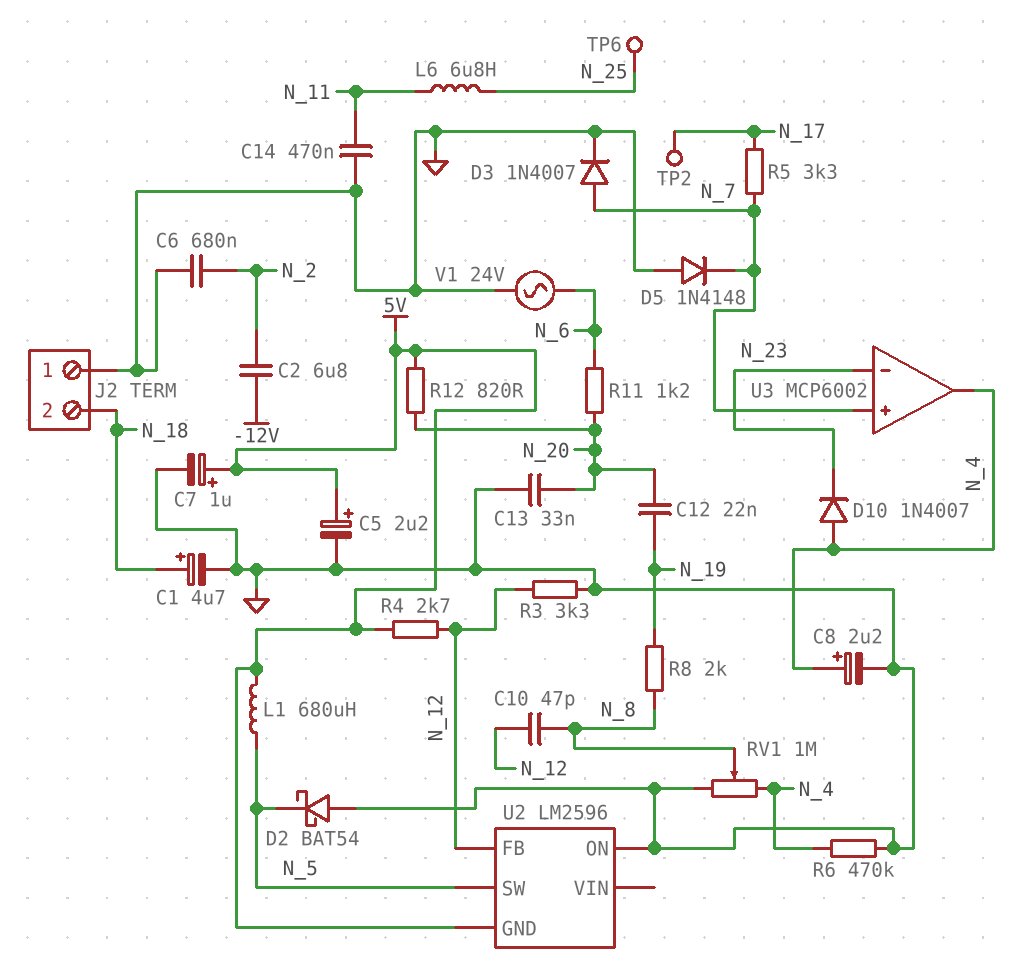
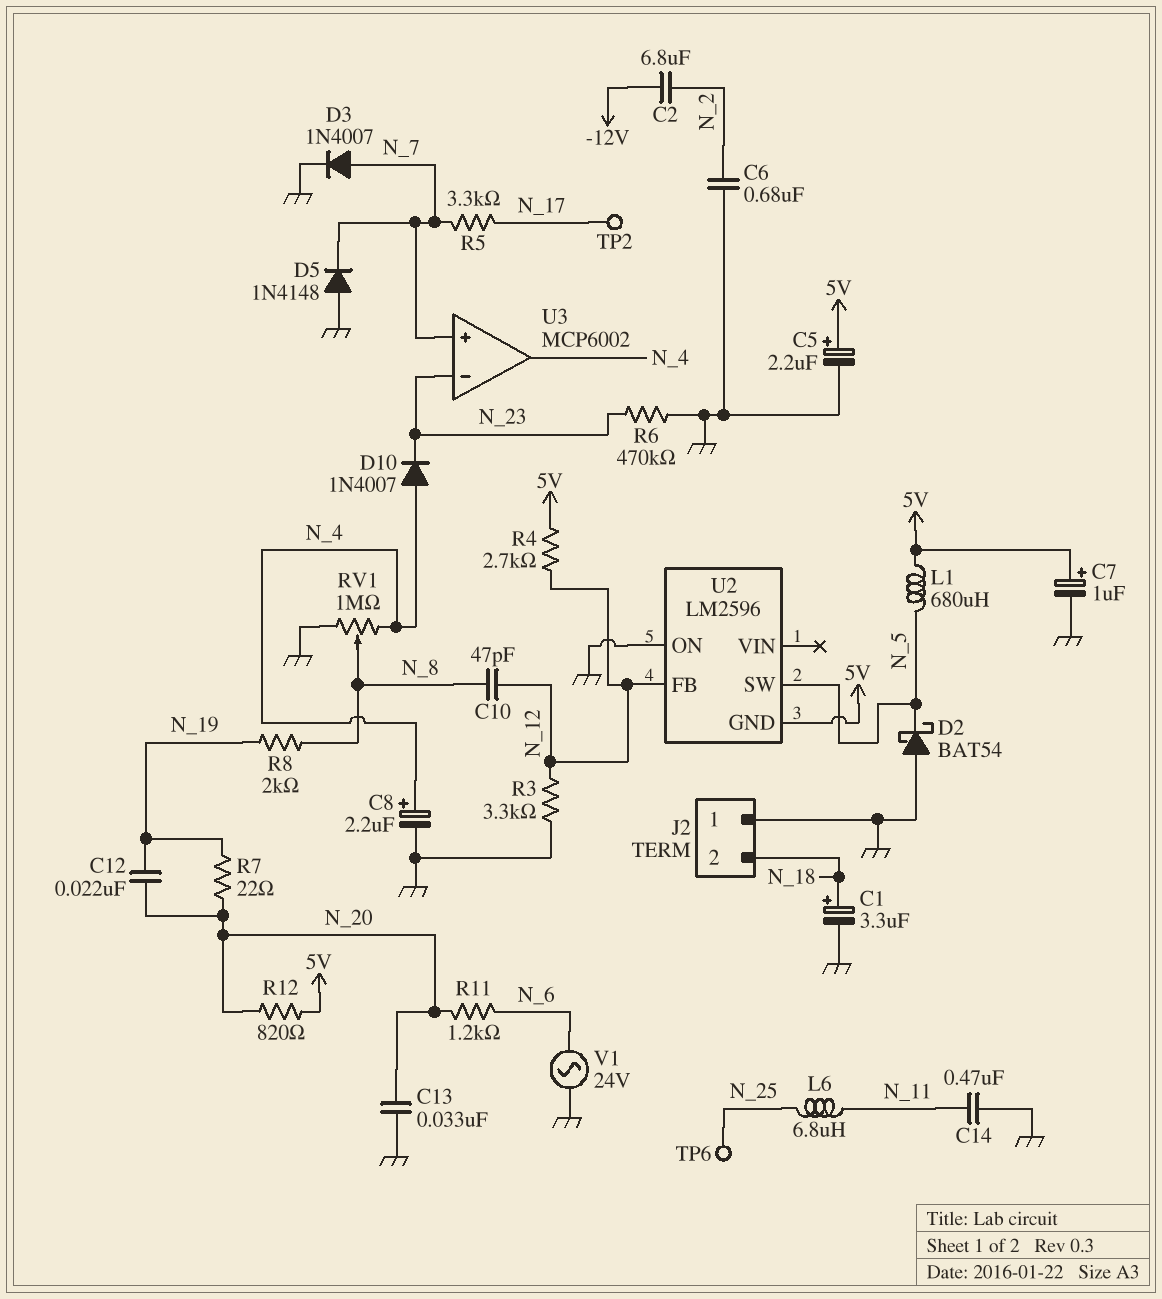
C1: 4.7uF (plus N_18, minus GND) -> 3.3uF (plus N_18, minus GND)
R6: 470k (GND, N_4) -> 470k (GND, N_23)
R7: none -> 22 (N_19, N_20)

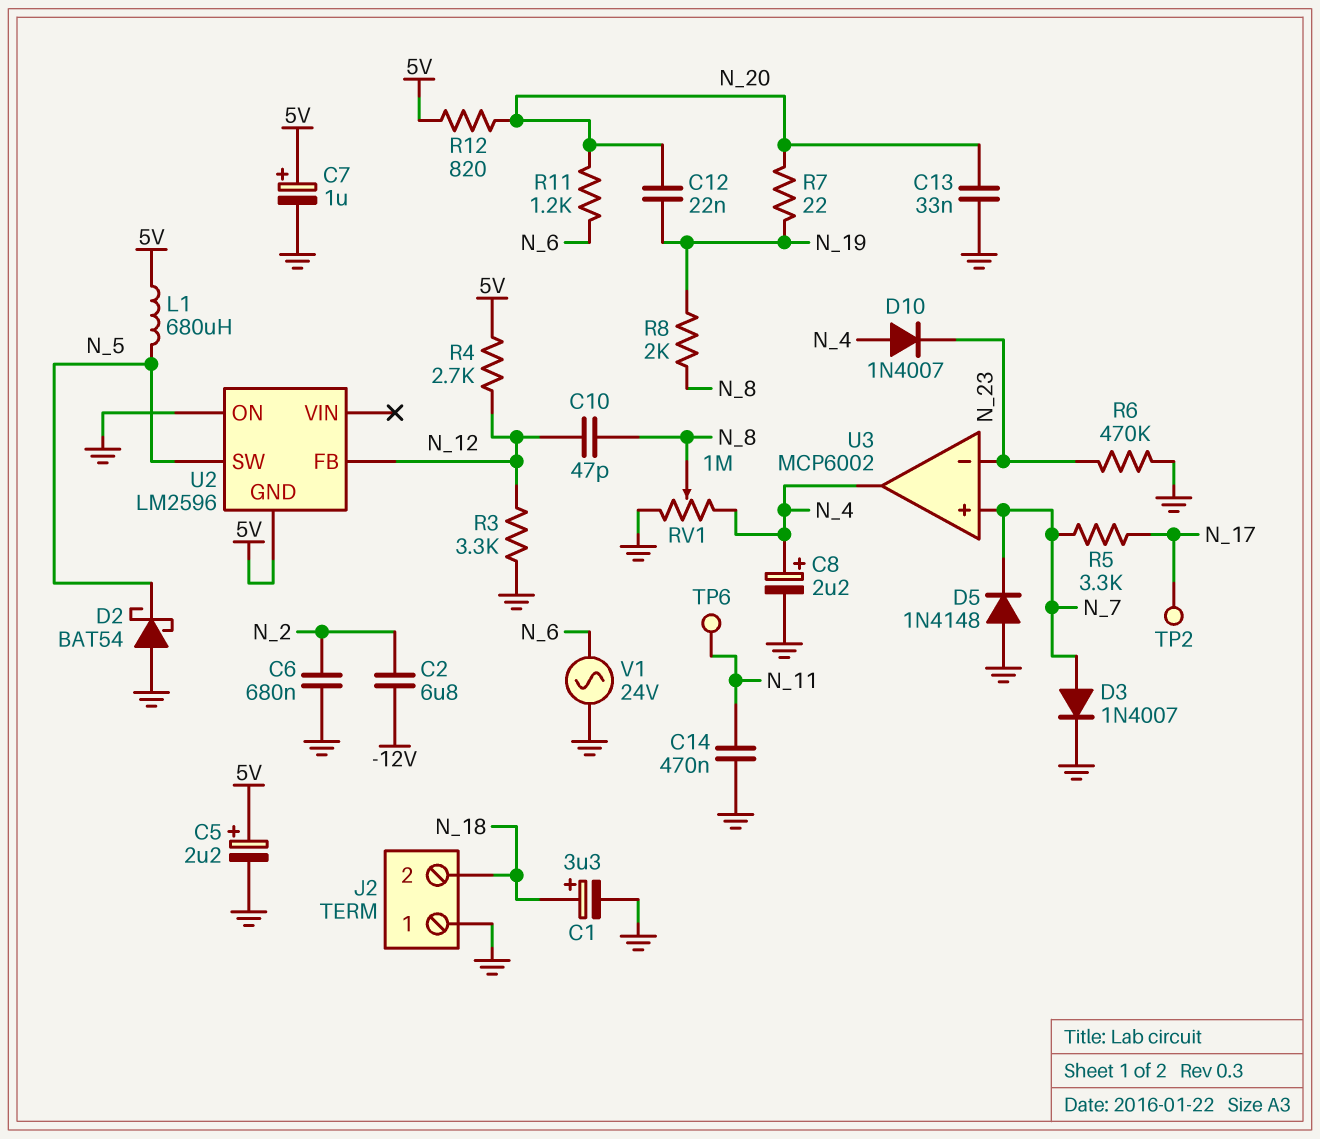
L6: 6.8uH (N_11, N_25) -> none
TP6: test point (N_25) -> test point (N_11)

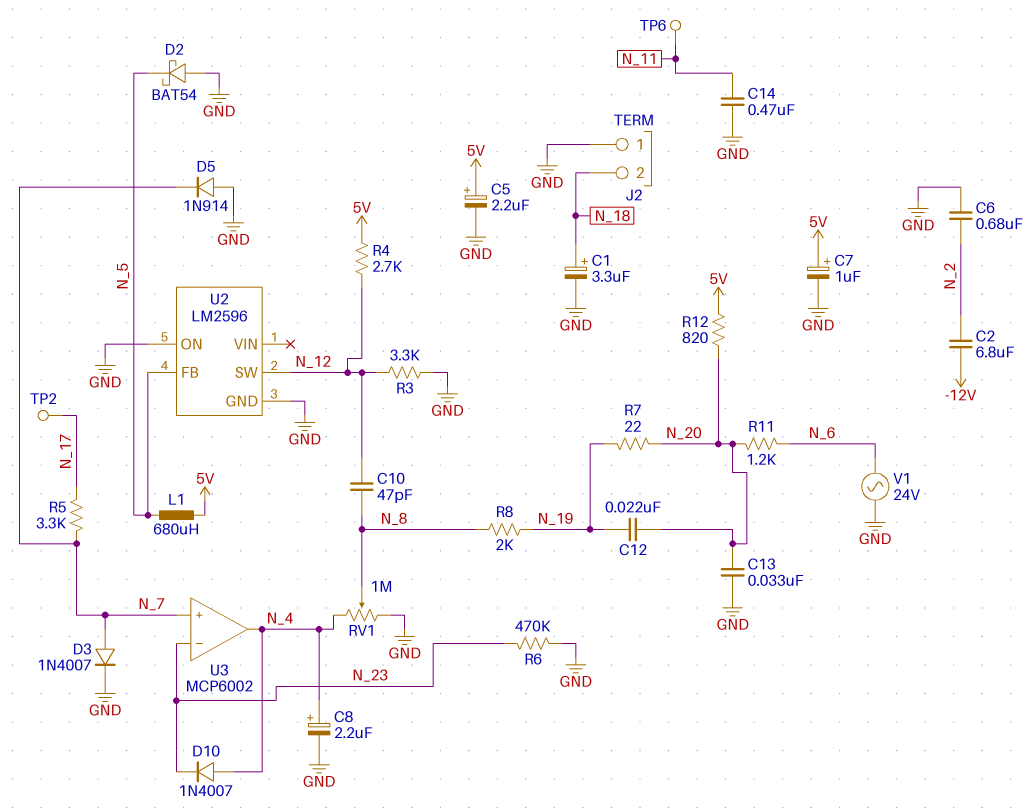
D5: diode 1N4148 (A GND, K N_7) -> diode 1N914 (A GND, K N_7)
U2 pin FB: N_12 -> N_5
U2 pin GND: 5V -> GND
U2 pin SW: N_5 -> N_12

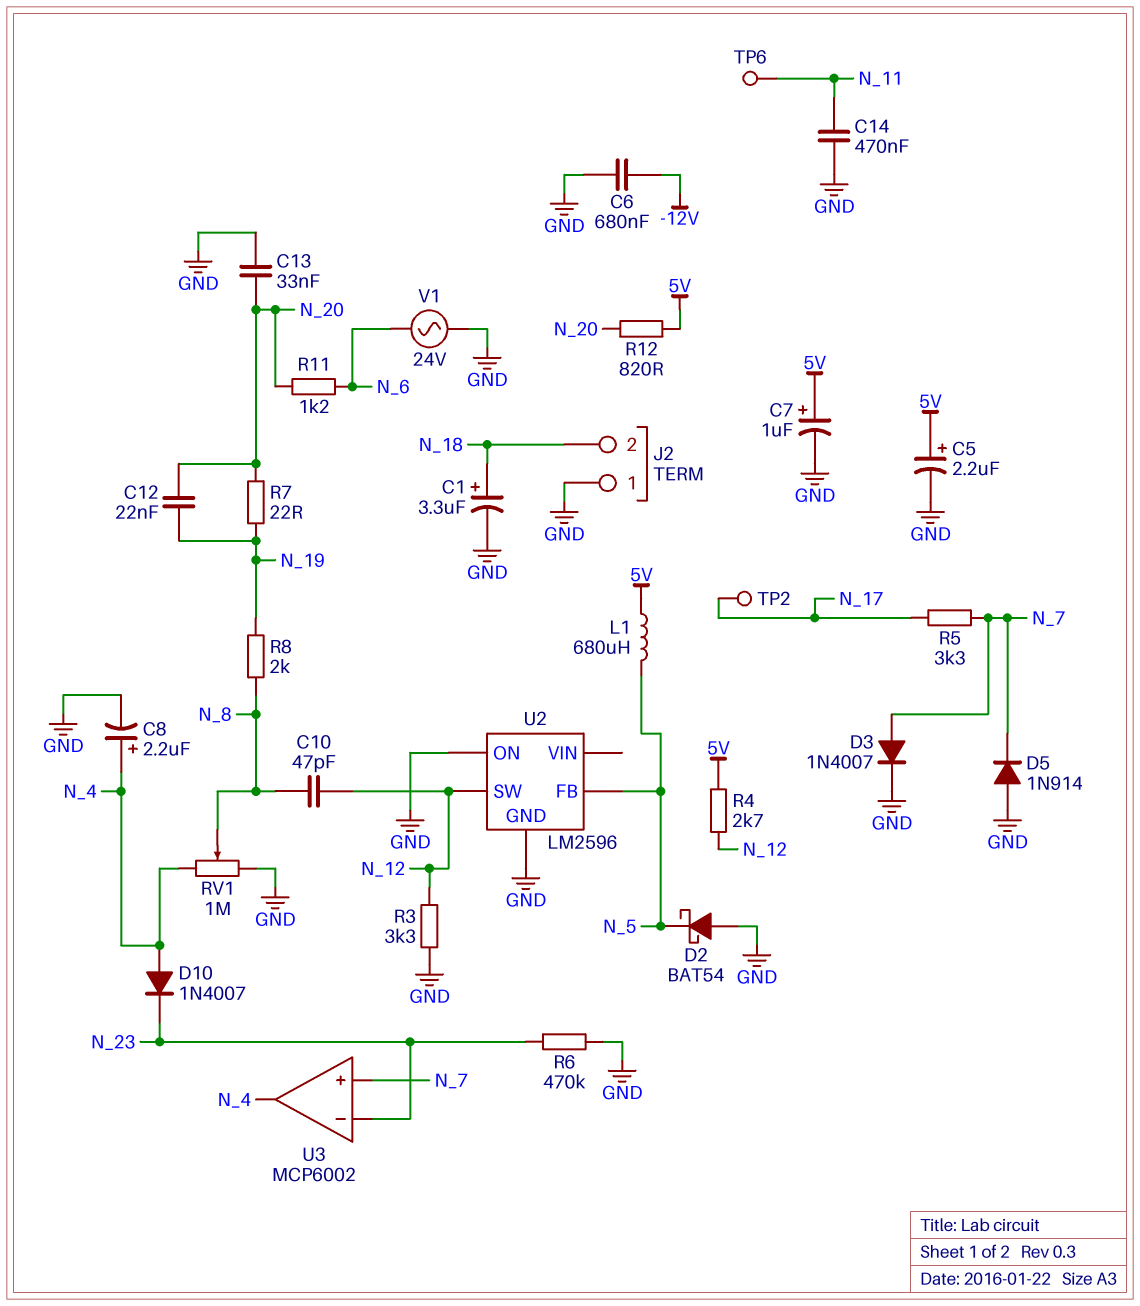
C2: 6.8uF (-12V, N_2) -> none
C6: 680nF (GND, N_2) -> 680nF (-12V, GND)

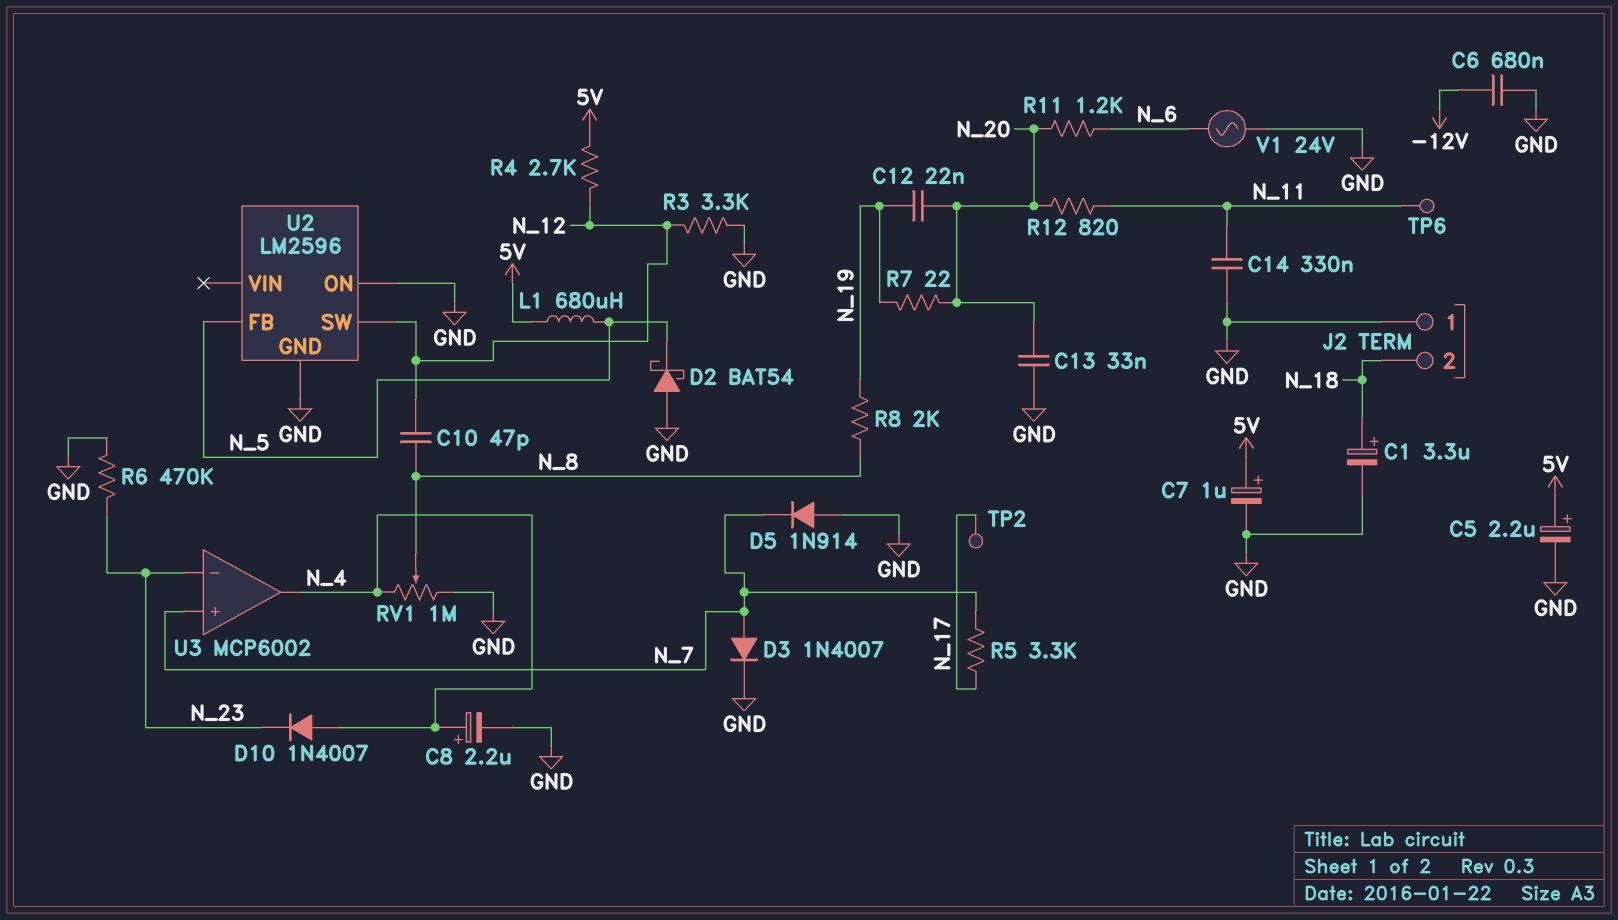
C14: 470nF (GND, N_11) -> 330nF (GND, N_11)
R12: 820 (5V, N_20) -> 820 (N_11, N_20)

